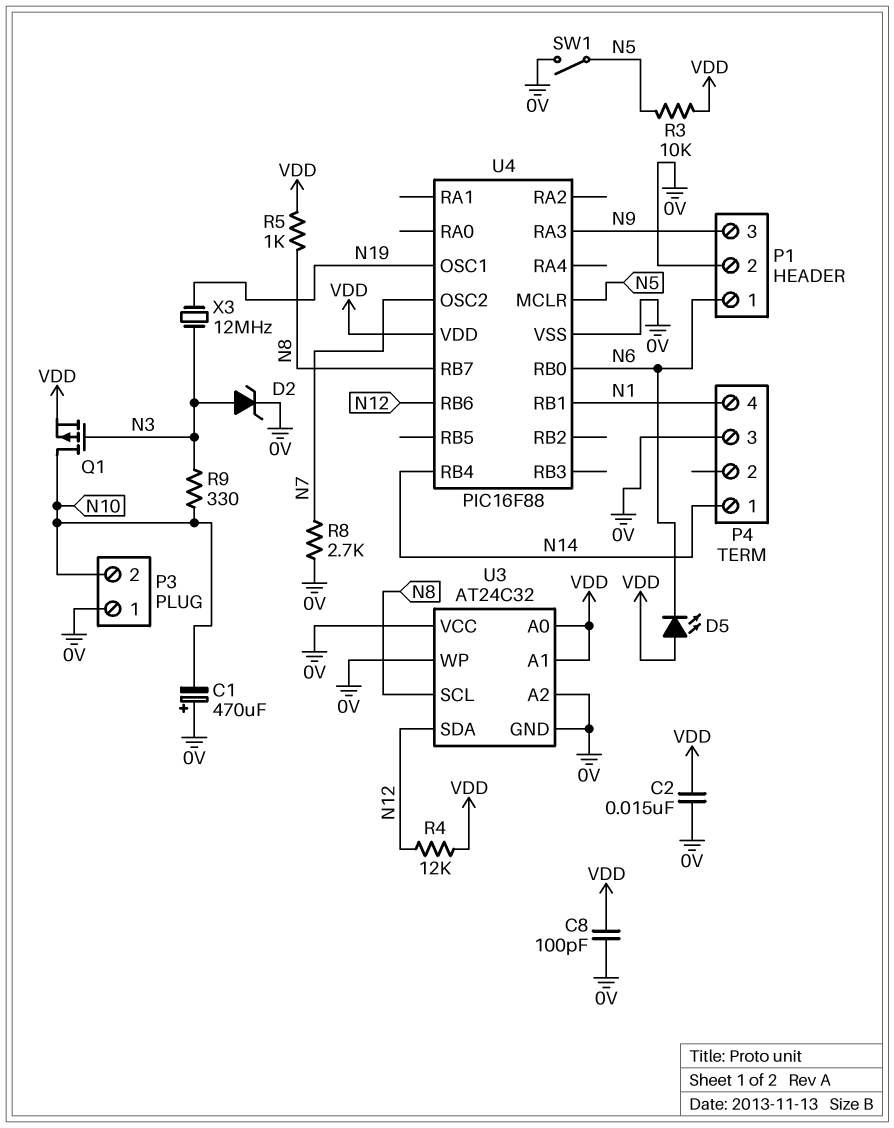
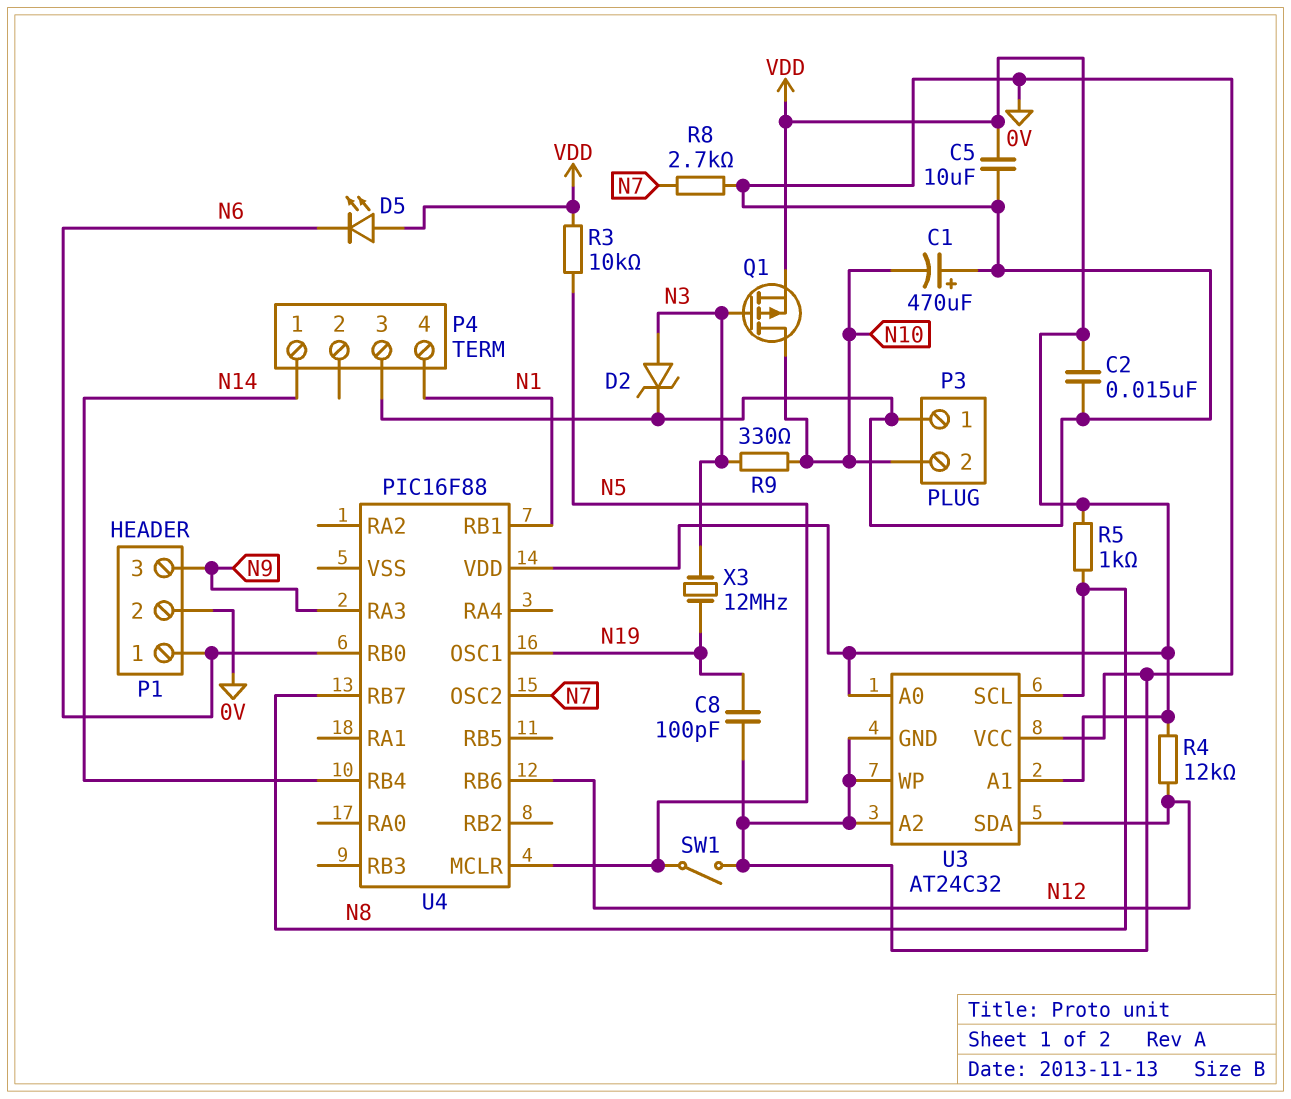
C5: none -> 10uF (0V, VDD)
C8: 100pF (0V, VDD) -> 100pF (0V, N19)
U4 pin VSS: 0V -> none

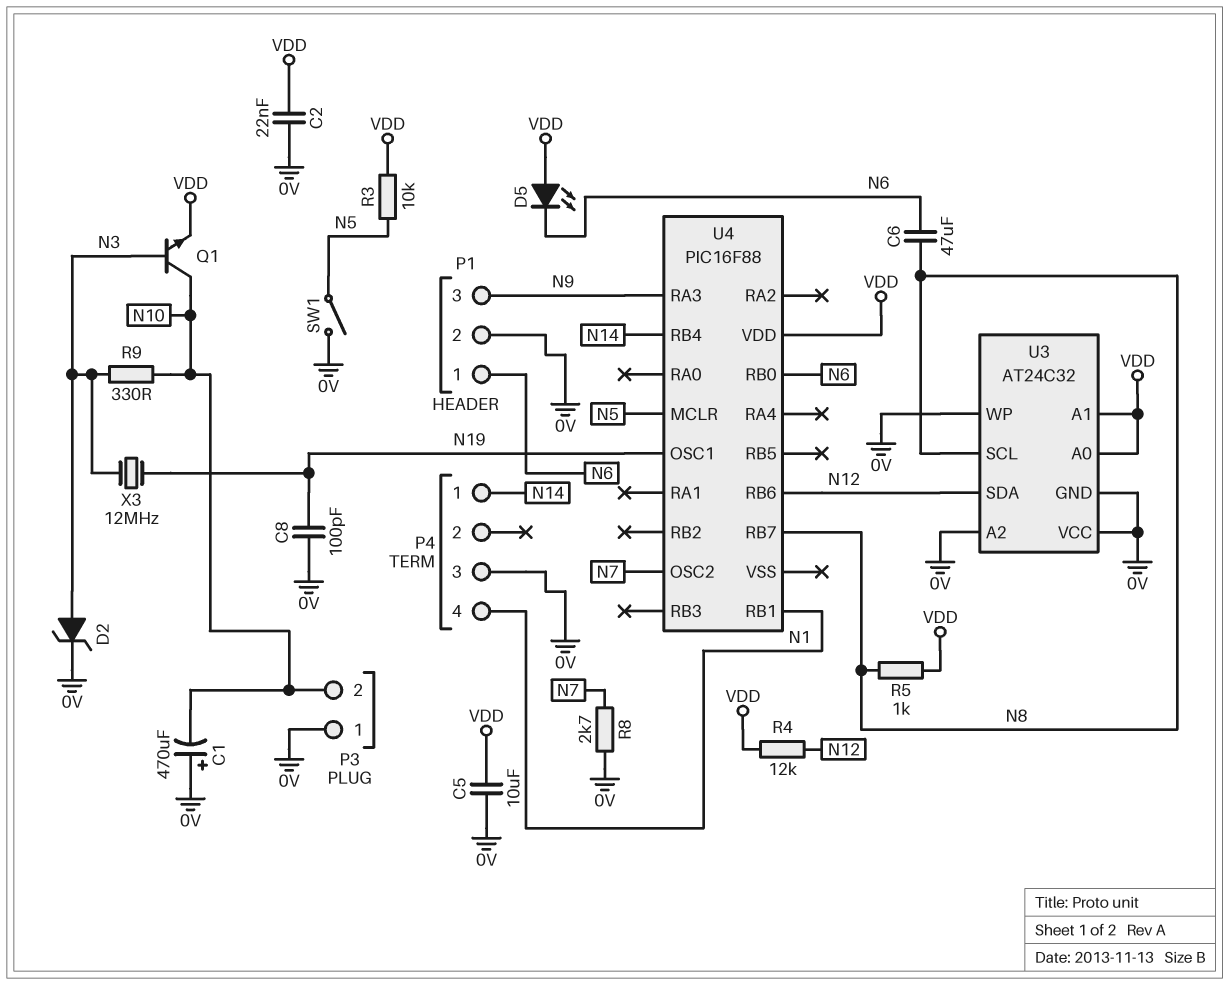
C2: 15nF (0V, VDD) -> 22nF (0V, VDD)
C6: none -> 47uF (N6, N8)
Q1: PMOS (G N3, D N10, S VDD) -> NPN (B N3, C N10, E VDD)

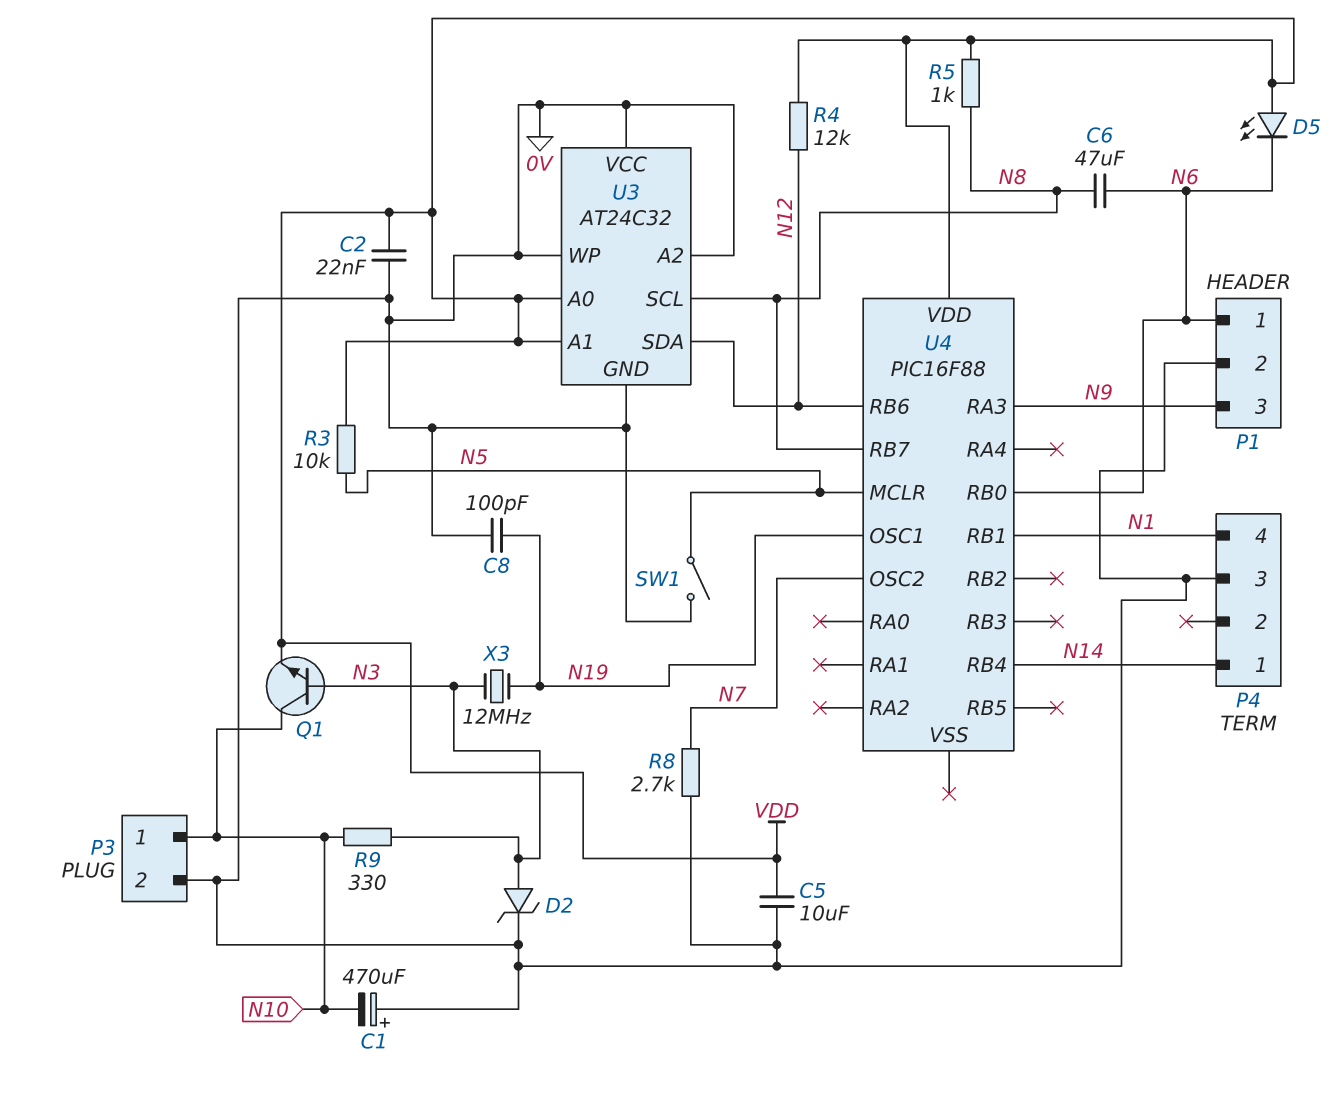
P3 pin 1: 0V -> N10
P3 pin 2: N10 -> 0V

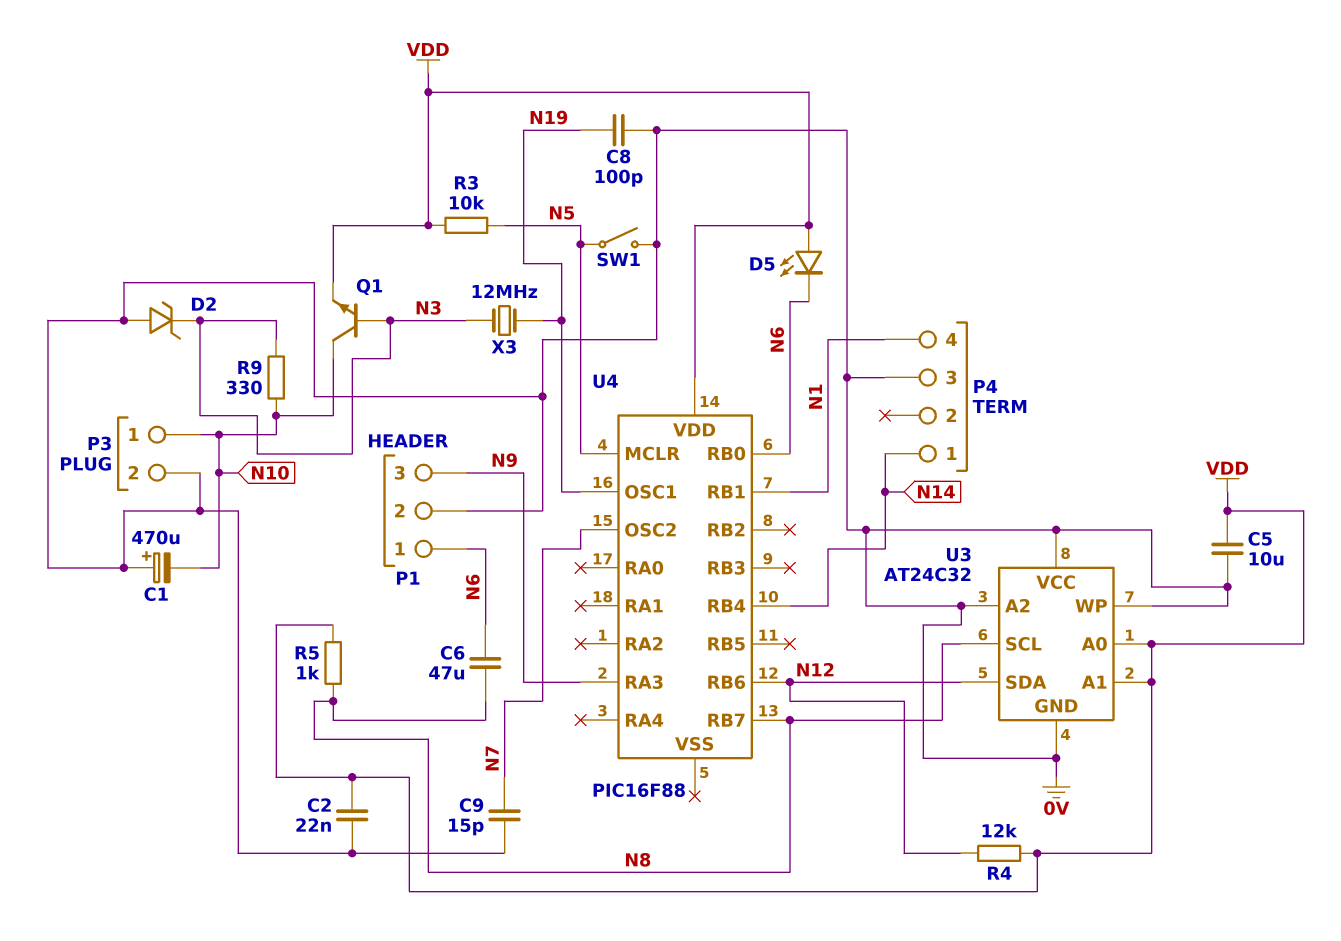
C9: none -> 15pF (0V, N7)
D2: zener (A N3, K 0V) -> zener (A 0V, K N3)
R8: 2.7k (0V, N7) -> none

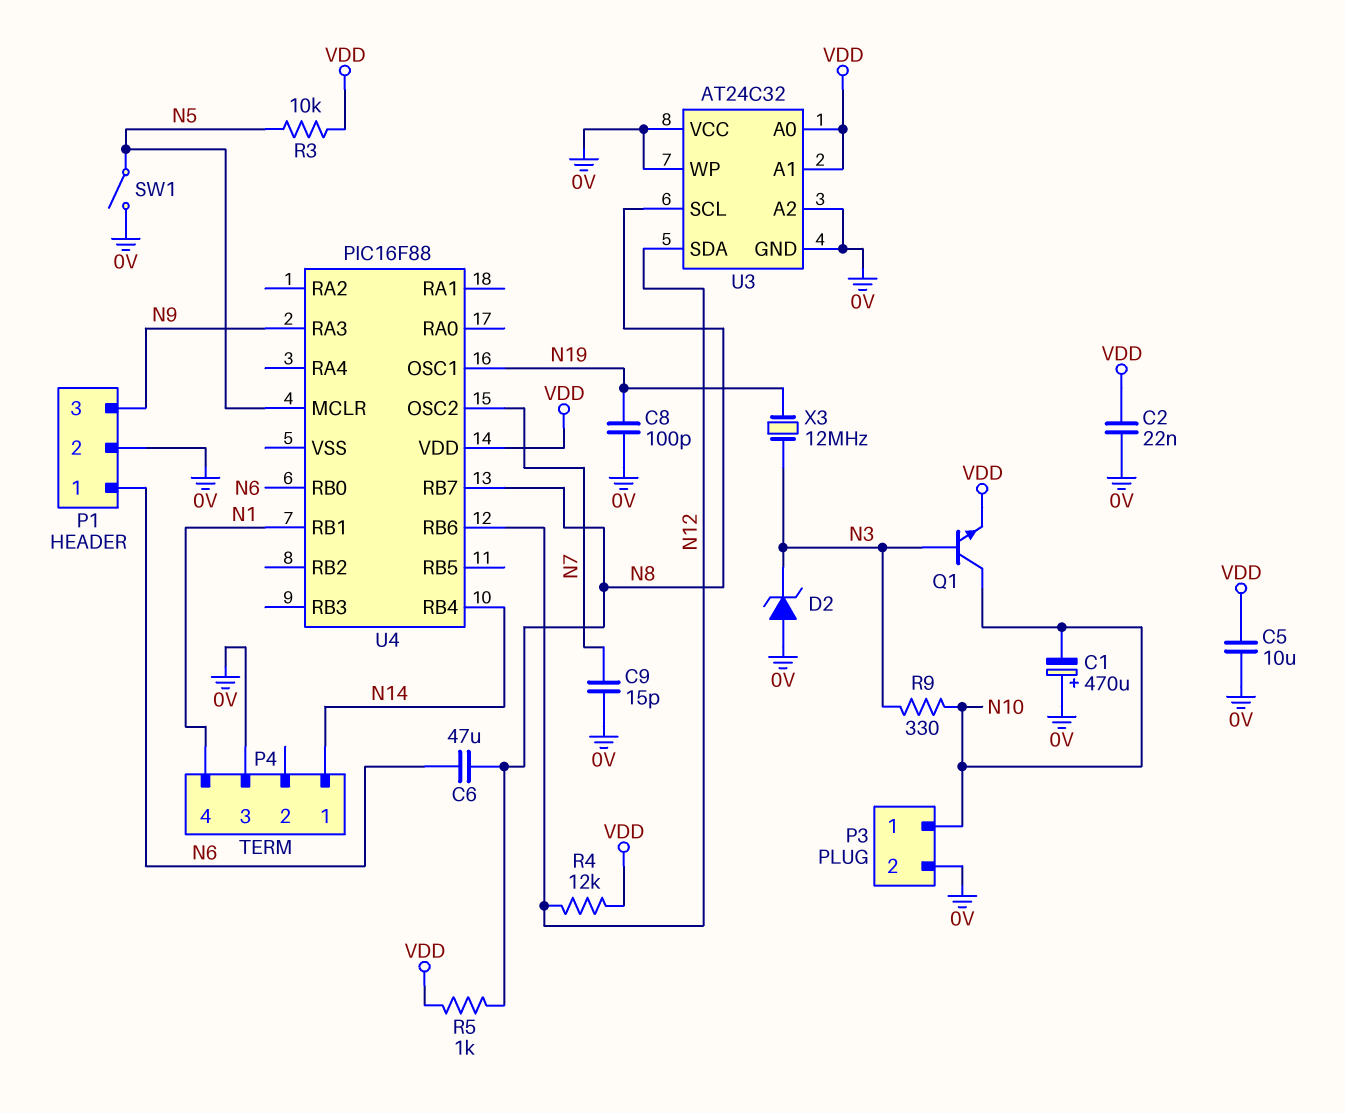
D5: LED (A VDD, K N6) -> none

